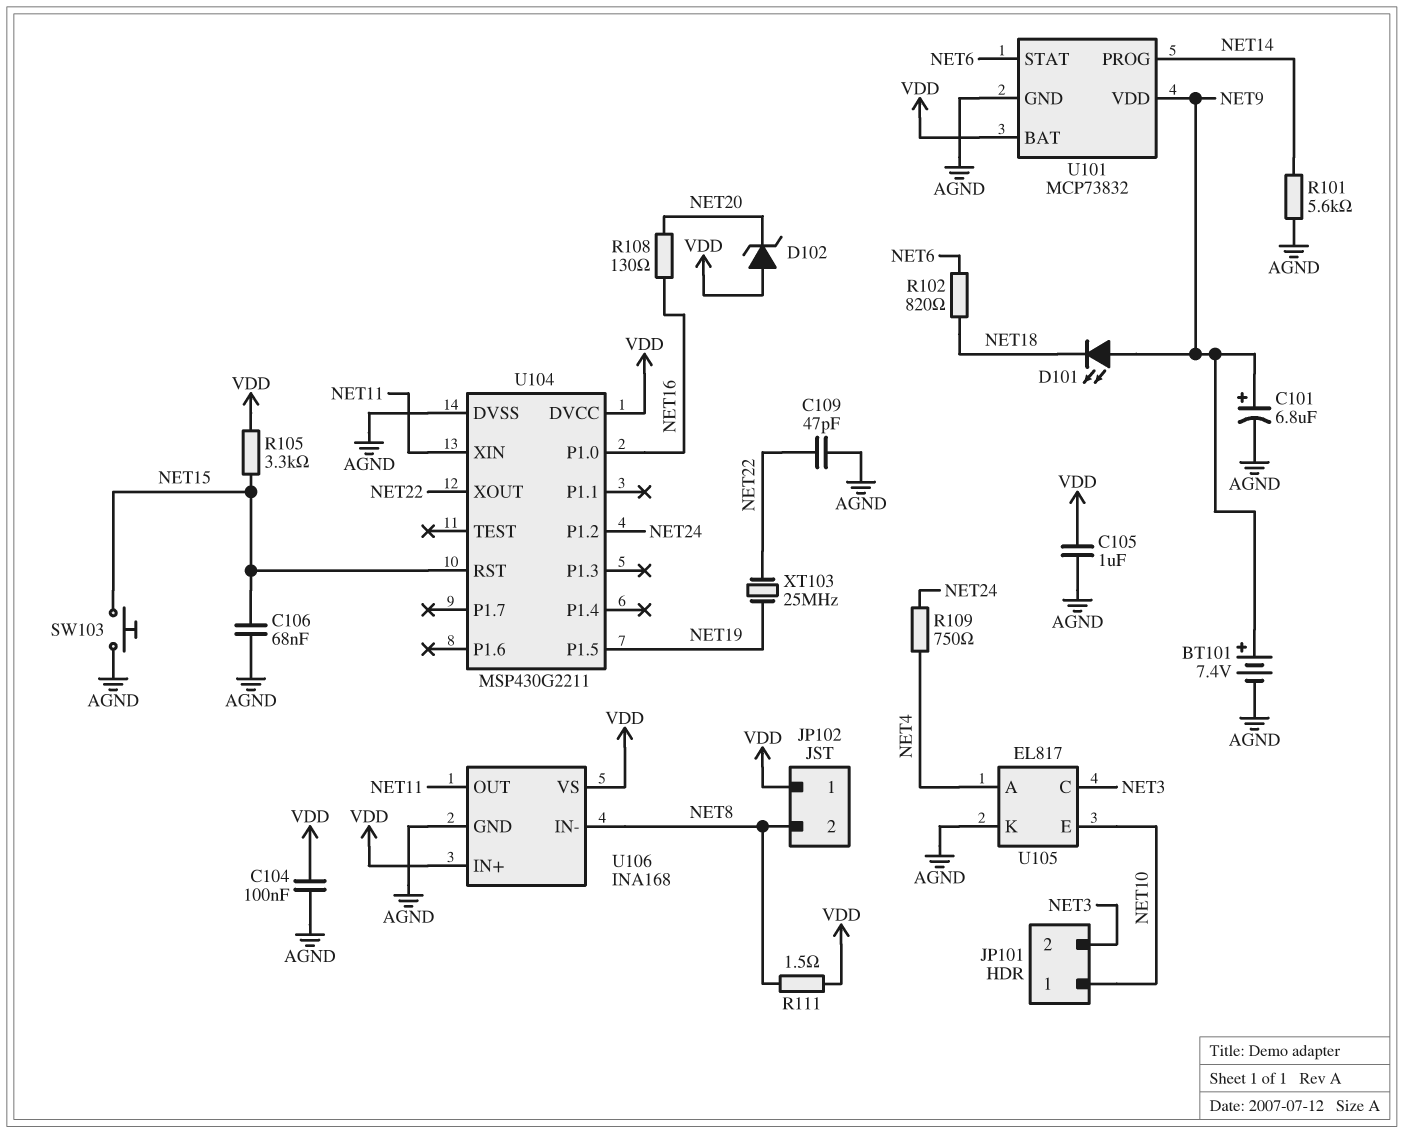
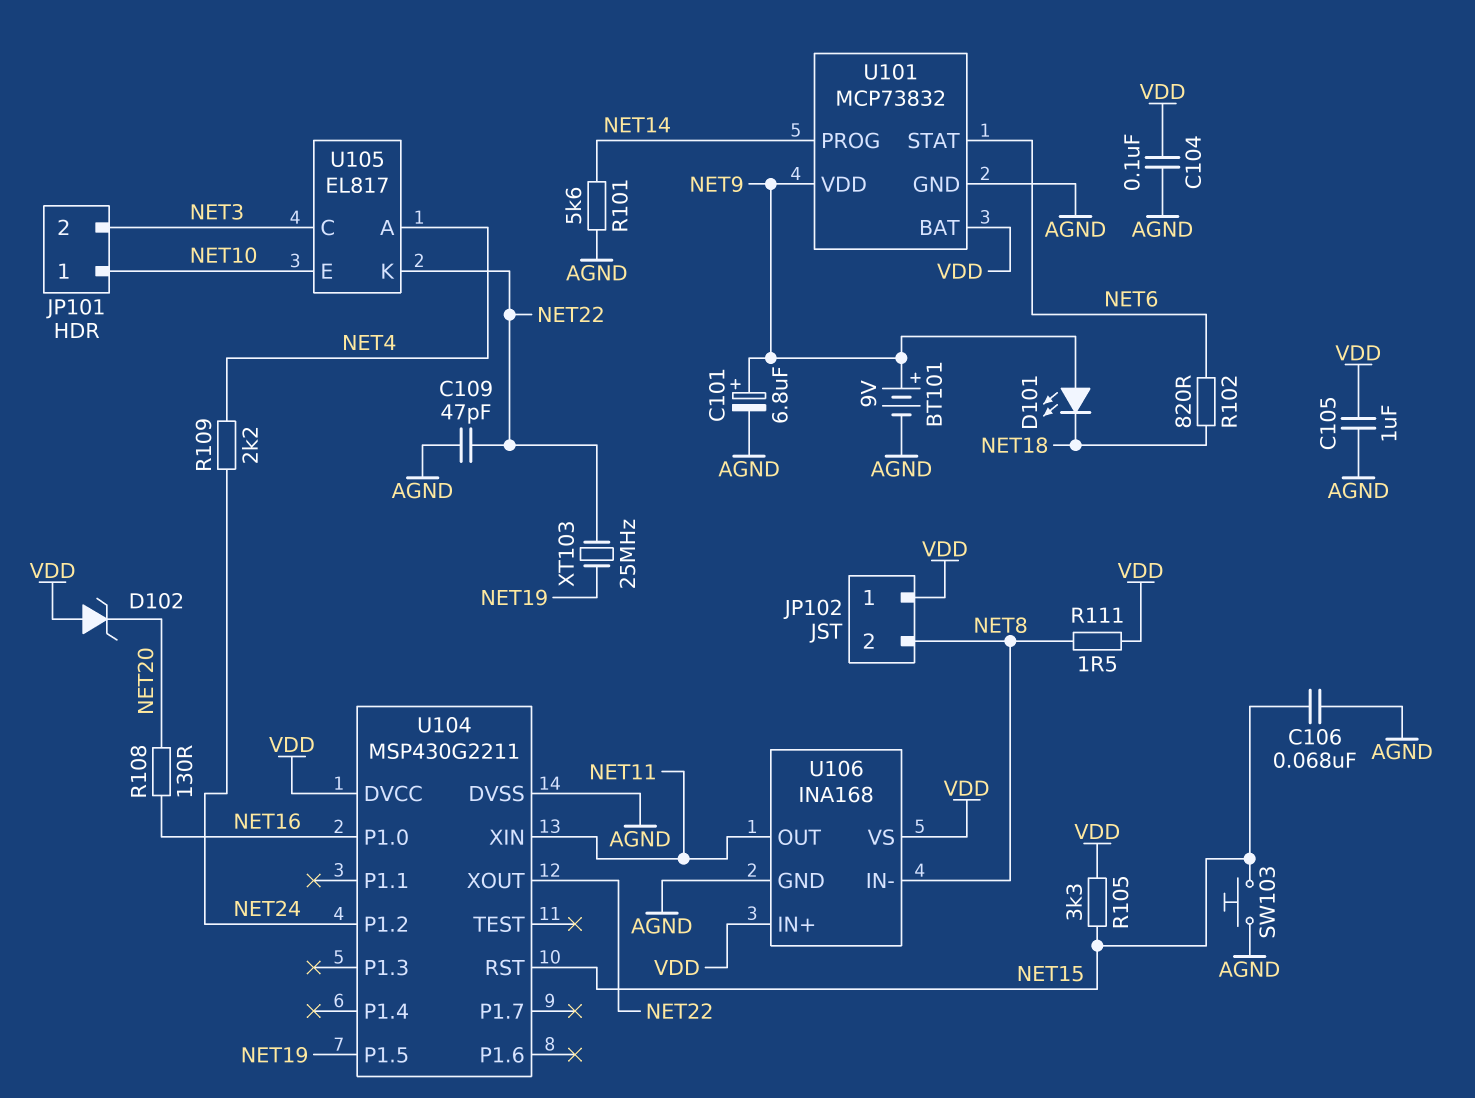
BT101: 7.4V (plus NET9, minus AGND) -> 9V (plus NET9, minus AGND)
R109: 750 (NET4, NET24) -> 2.2k (NET4, NET24)
U105 pin K: AGND -> NET22

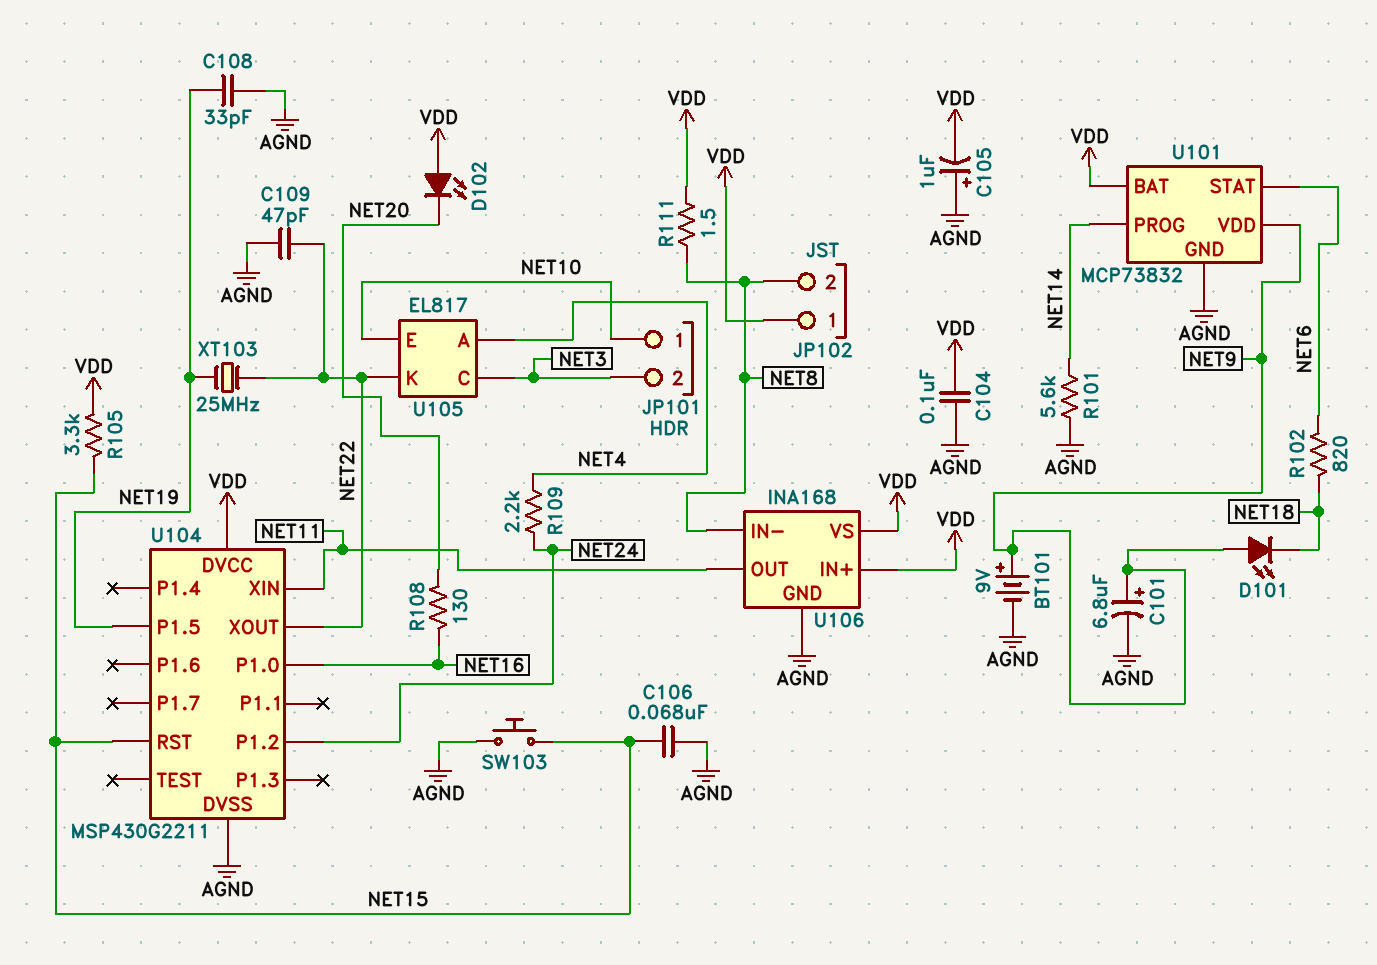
C105: 1uF (AGND, VDD) -> 1uF (plus AGND, minus VDD)
C108: none -> 33pF (AGND, NET19)
D102: zener (A VDD, K NET20) -> LED (A VDD, K NET20)

